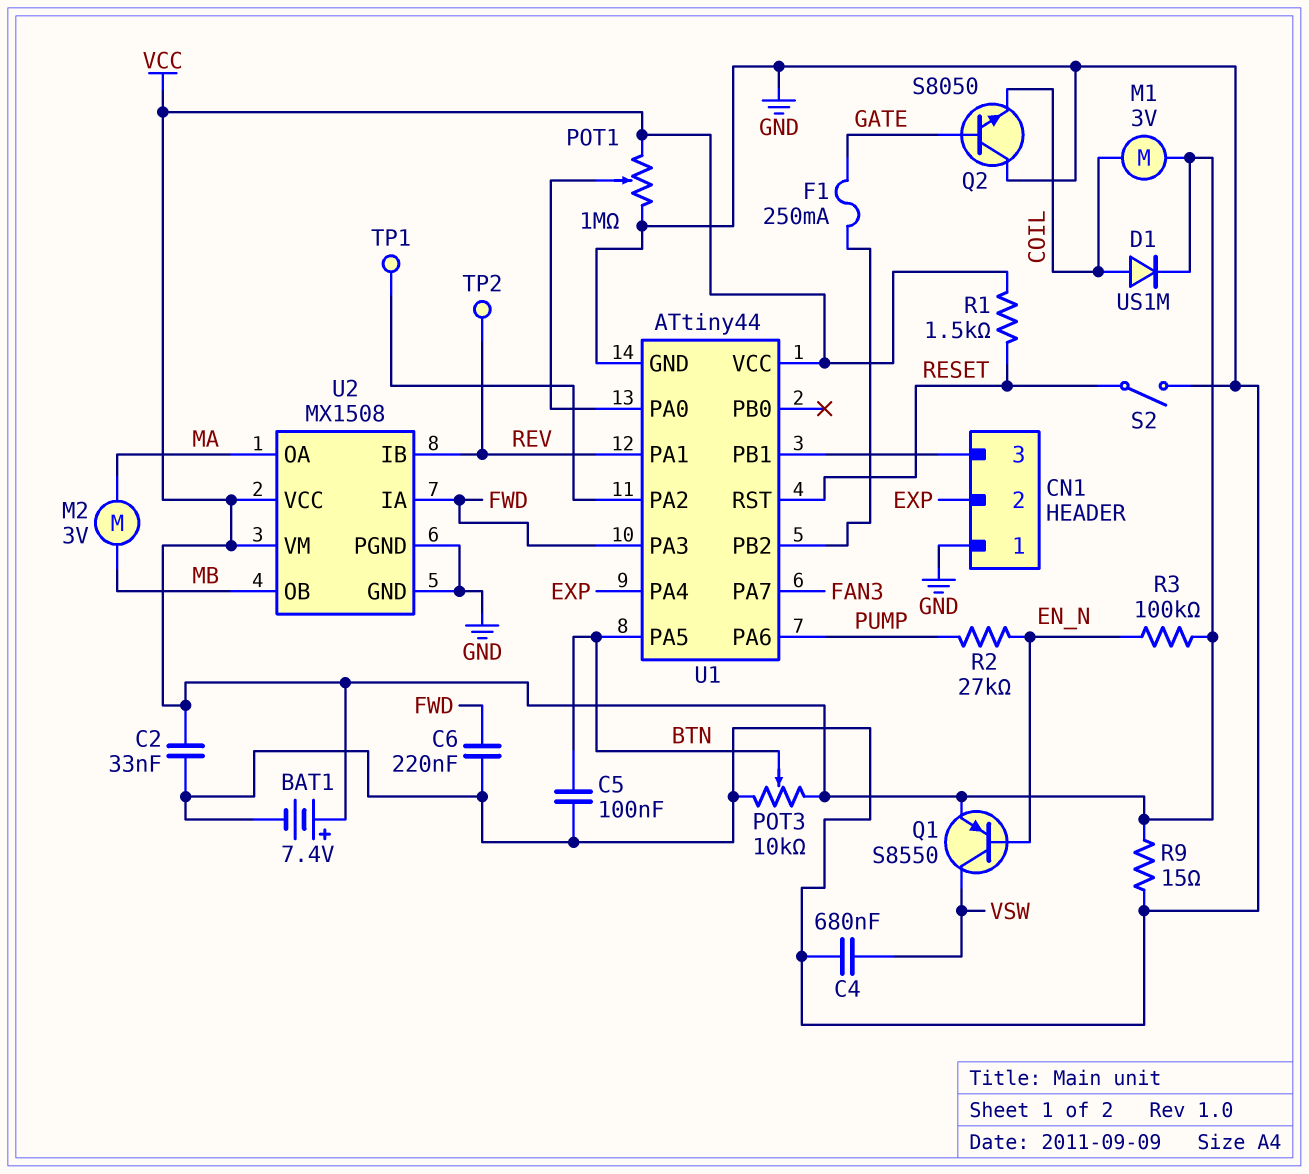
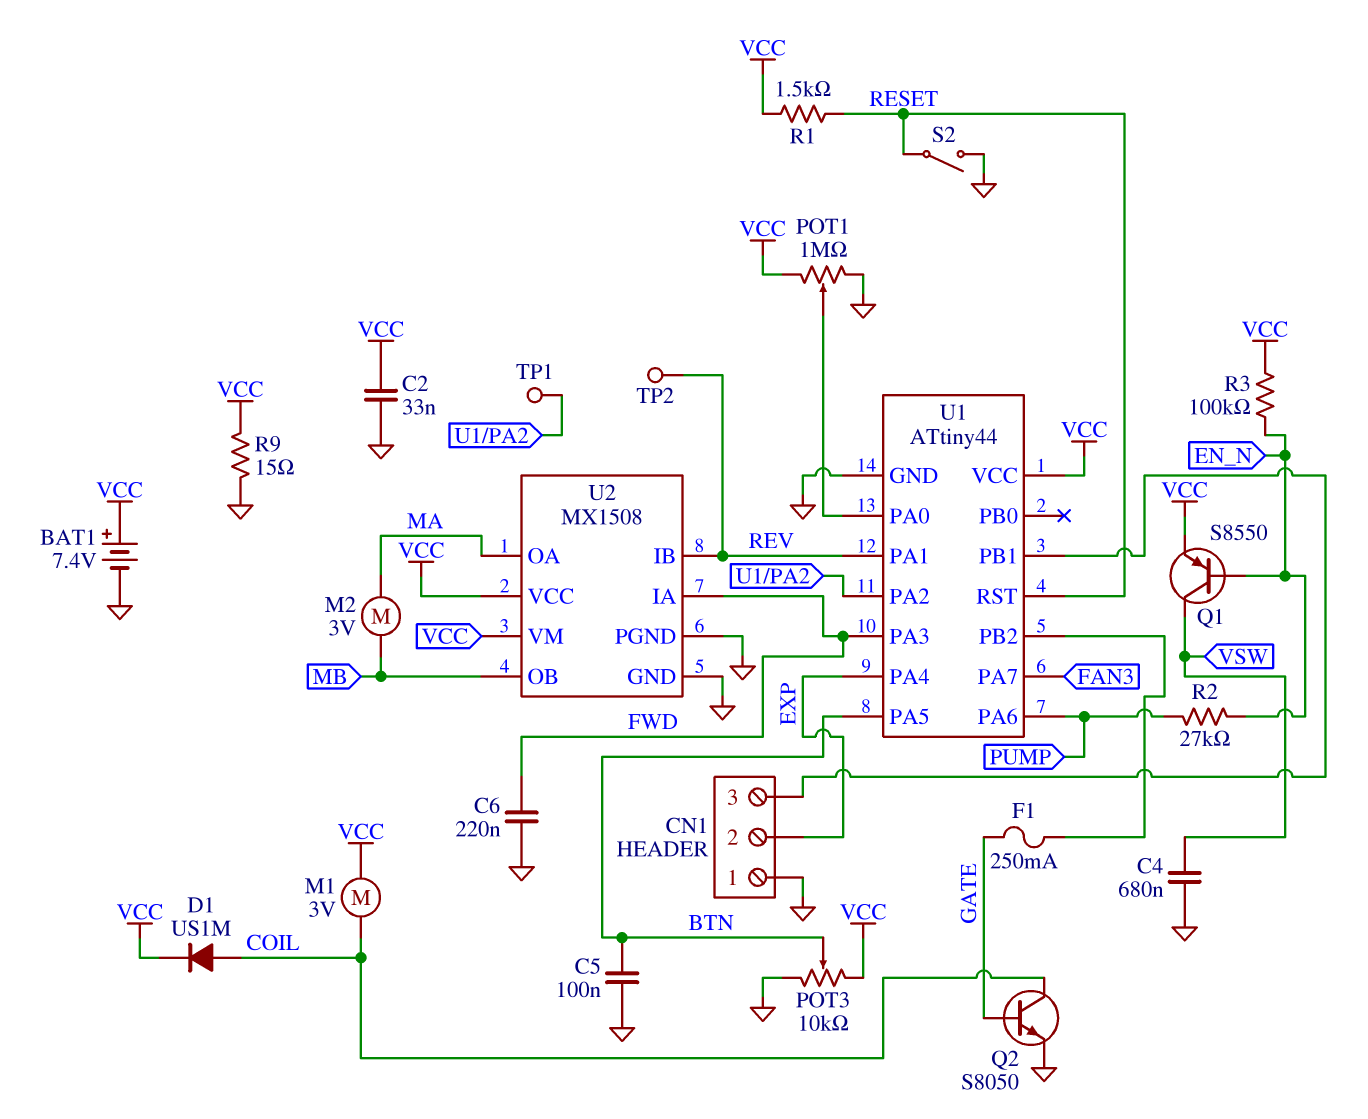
Q2: NPN S8050 (B GATE, C GND, E COIL) -> NPN S8050 (B GATE, C COIL, E GND)

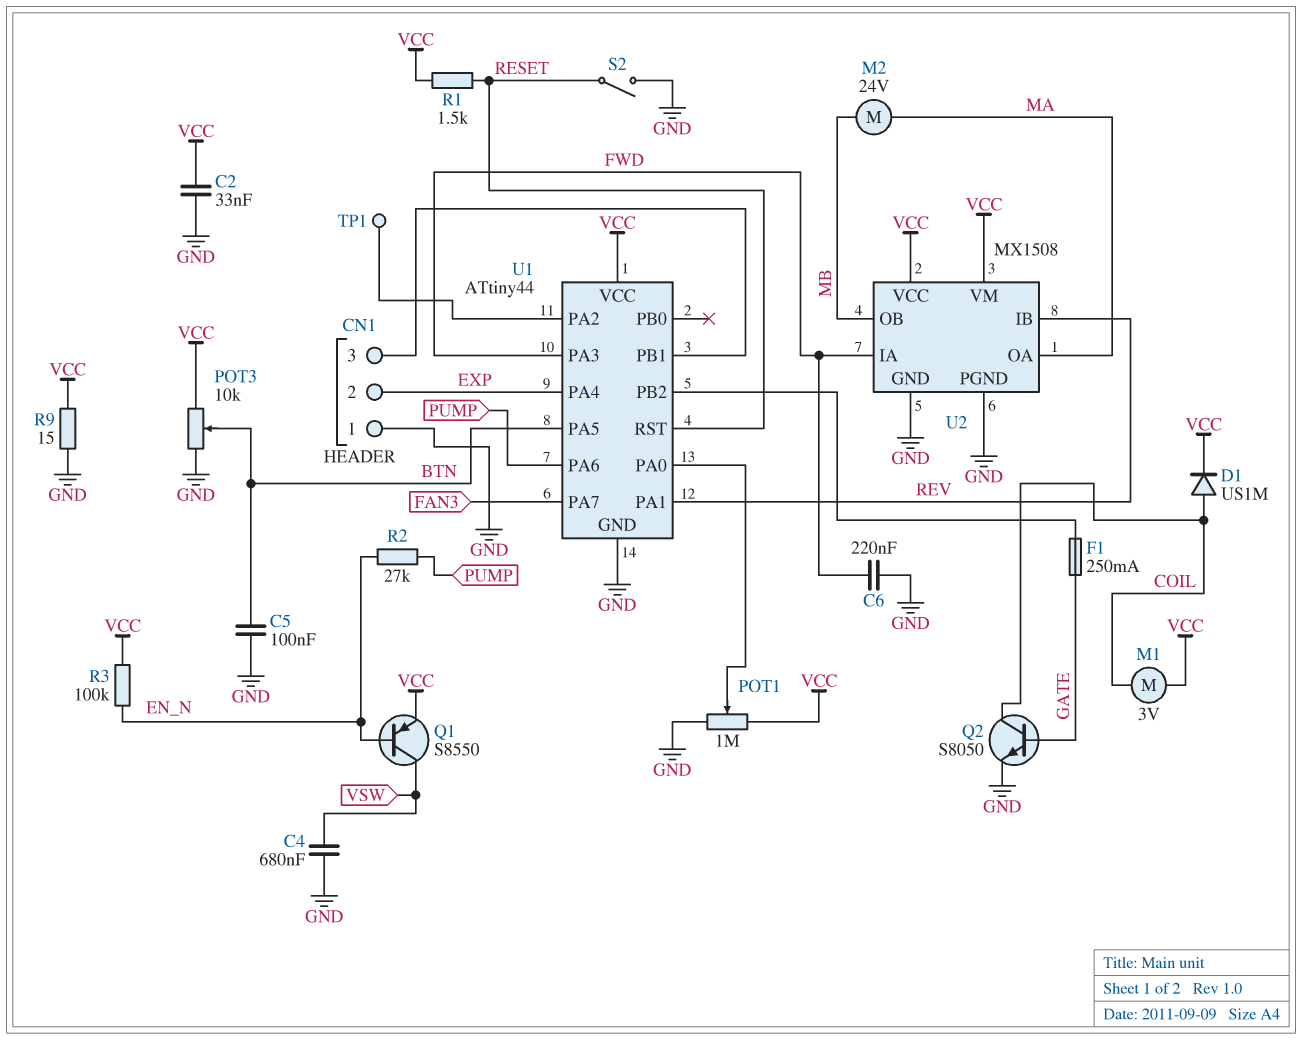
BAT1: 7.4V (plus VCC, minus GND) -> none
M2: motor 3V (MA, MB) -> motor 24V (MA, MB)
TP2: test point (REV) -> none

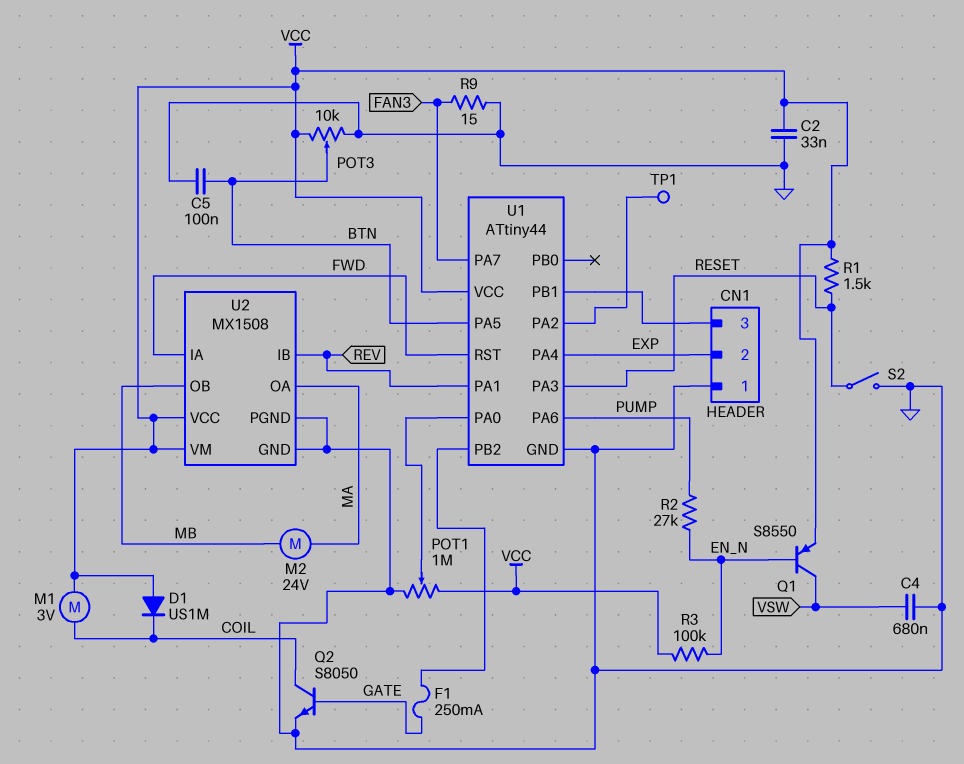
C6: 220nF (FWD, GND) -> none
D1: diode US1M (A COIL, K VCC) -> diode US1M (A VCC, K COIL)
R9: 15 (GND, VCC) -> 15 (FAN3, GND)
U1 pin PA3: FWD -> RESET
U1 pin RST: RESET -> FWD

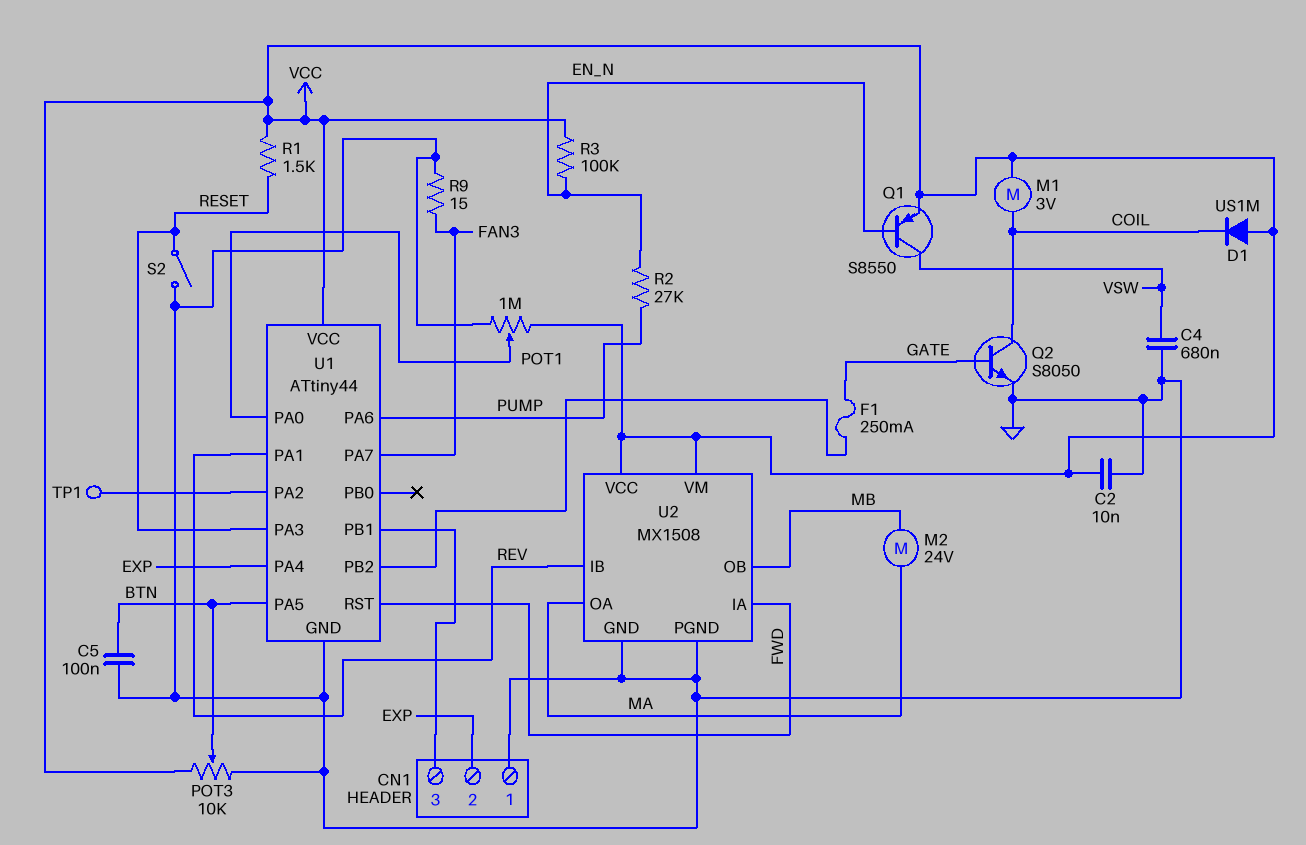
C2: 33nF (GND, VCC) -> 10nF (GND, VCC)

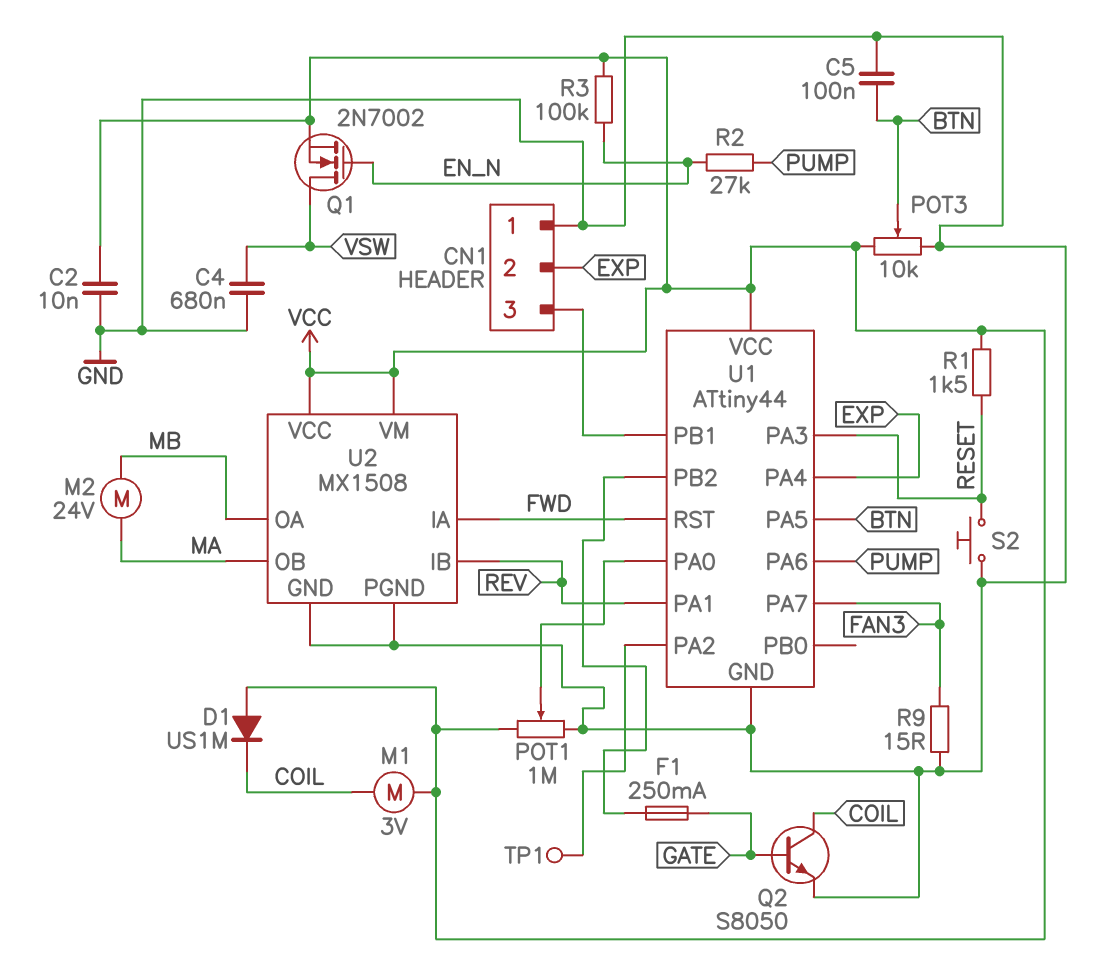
Q1: PNP S8550 (B EN_N, C VSW, E VCC) -> NMOS 2N7002 (G EN_N, D VSW, S VCC)
S2: switch (GND, RESET) -> button (GND, RESET)
U2 pin OA: MA -> MB
U2 pin OB: MB -> MA

